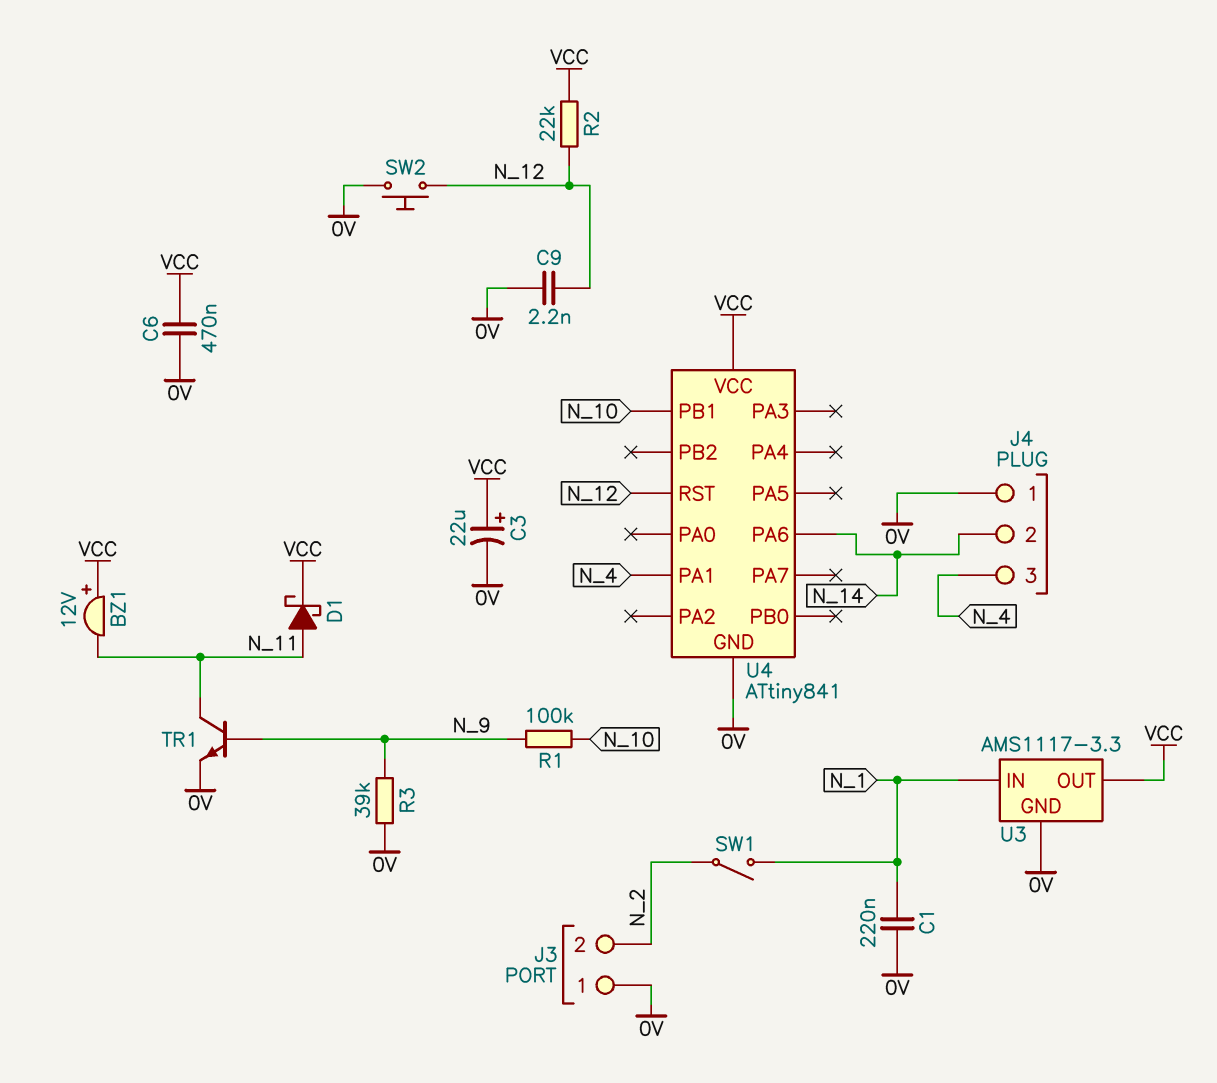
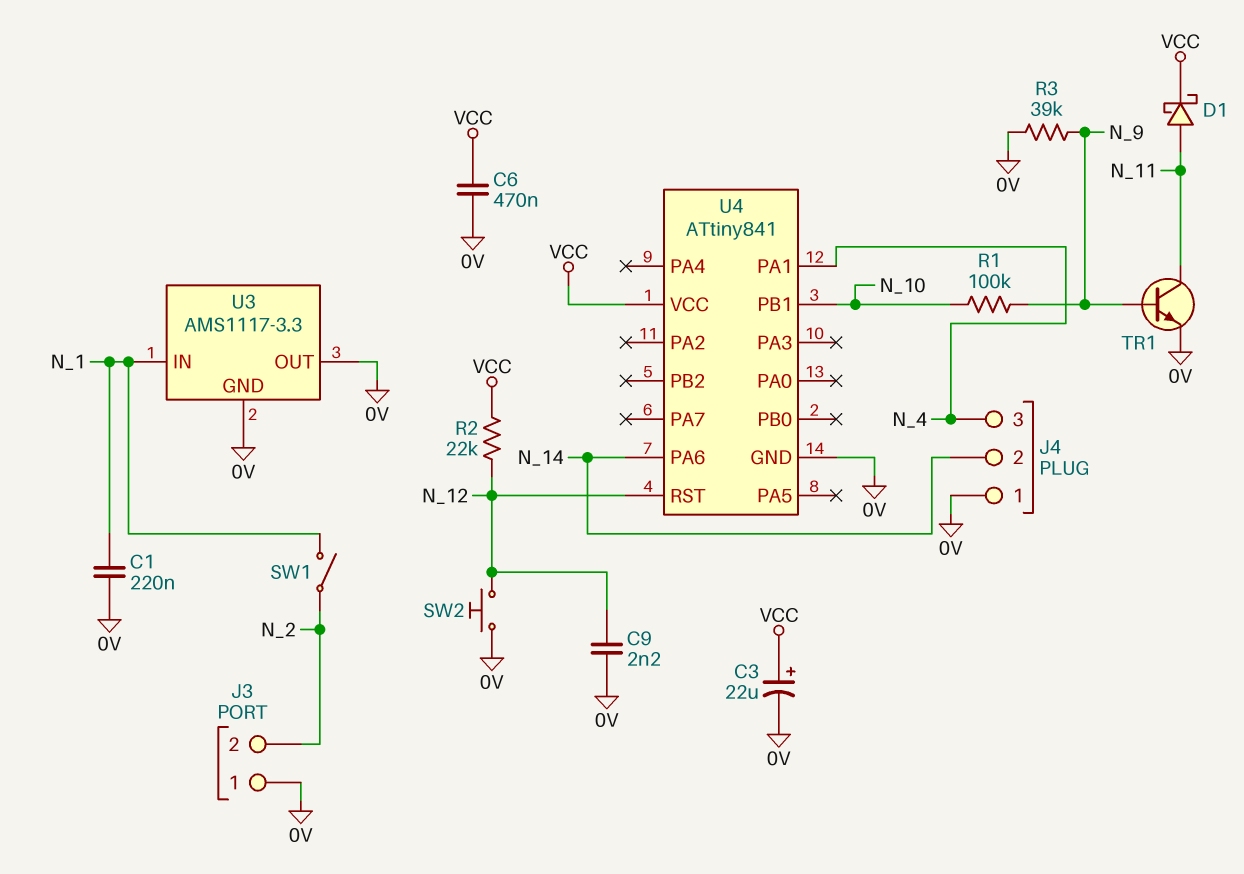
BZ1: buzzer 12V (plus VCC, minus N_11) -> none
U3 pin OUT: VCC -> 0V

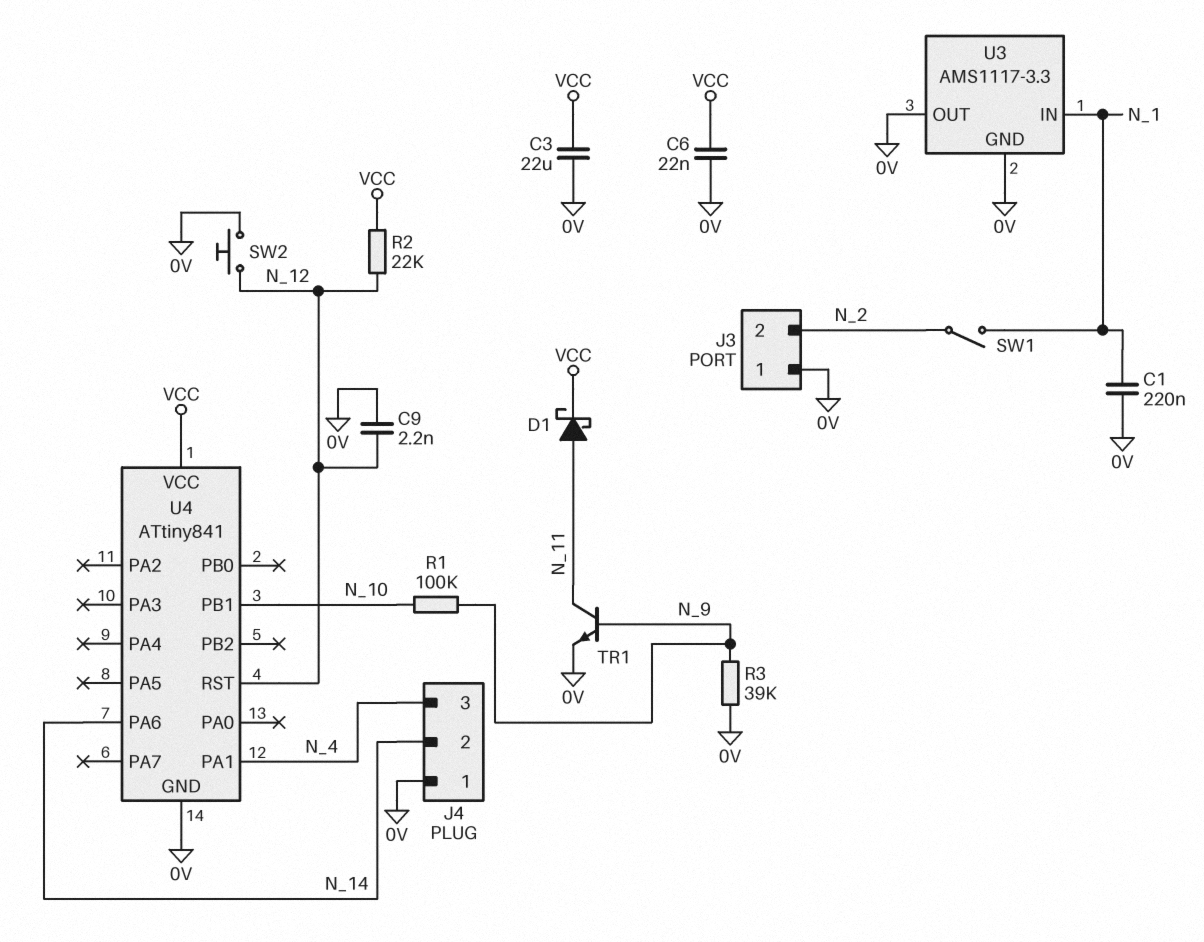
C3: 22uF (plus VCC, minus 0V) -> 22uF (0V, VCC)
C6: 470nF (0V, VCC) -> 22nF (0V, VCC)

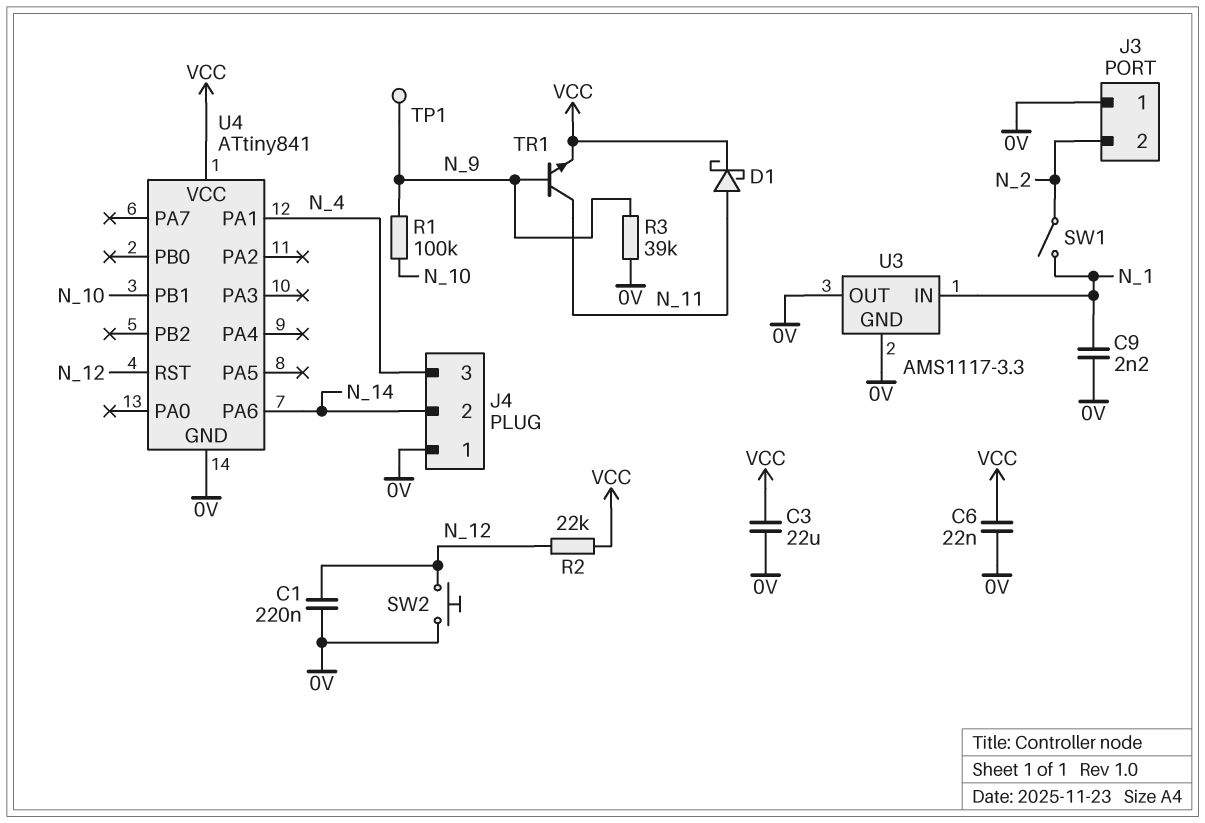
C1: 220nF (0V, N_1) -> 220nF (0V, N_12)
C9: 2.2nF (0V, N_12) -> 2.2nF (0V, N_1)
TP1: none -> test point (N_9)
TR1: NPN (B N_9, C N_11, E 0V) -> NPN (B N_9, C N_11, E VCC)

